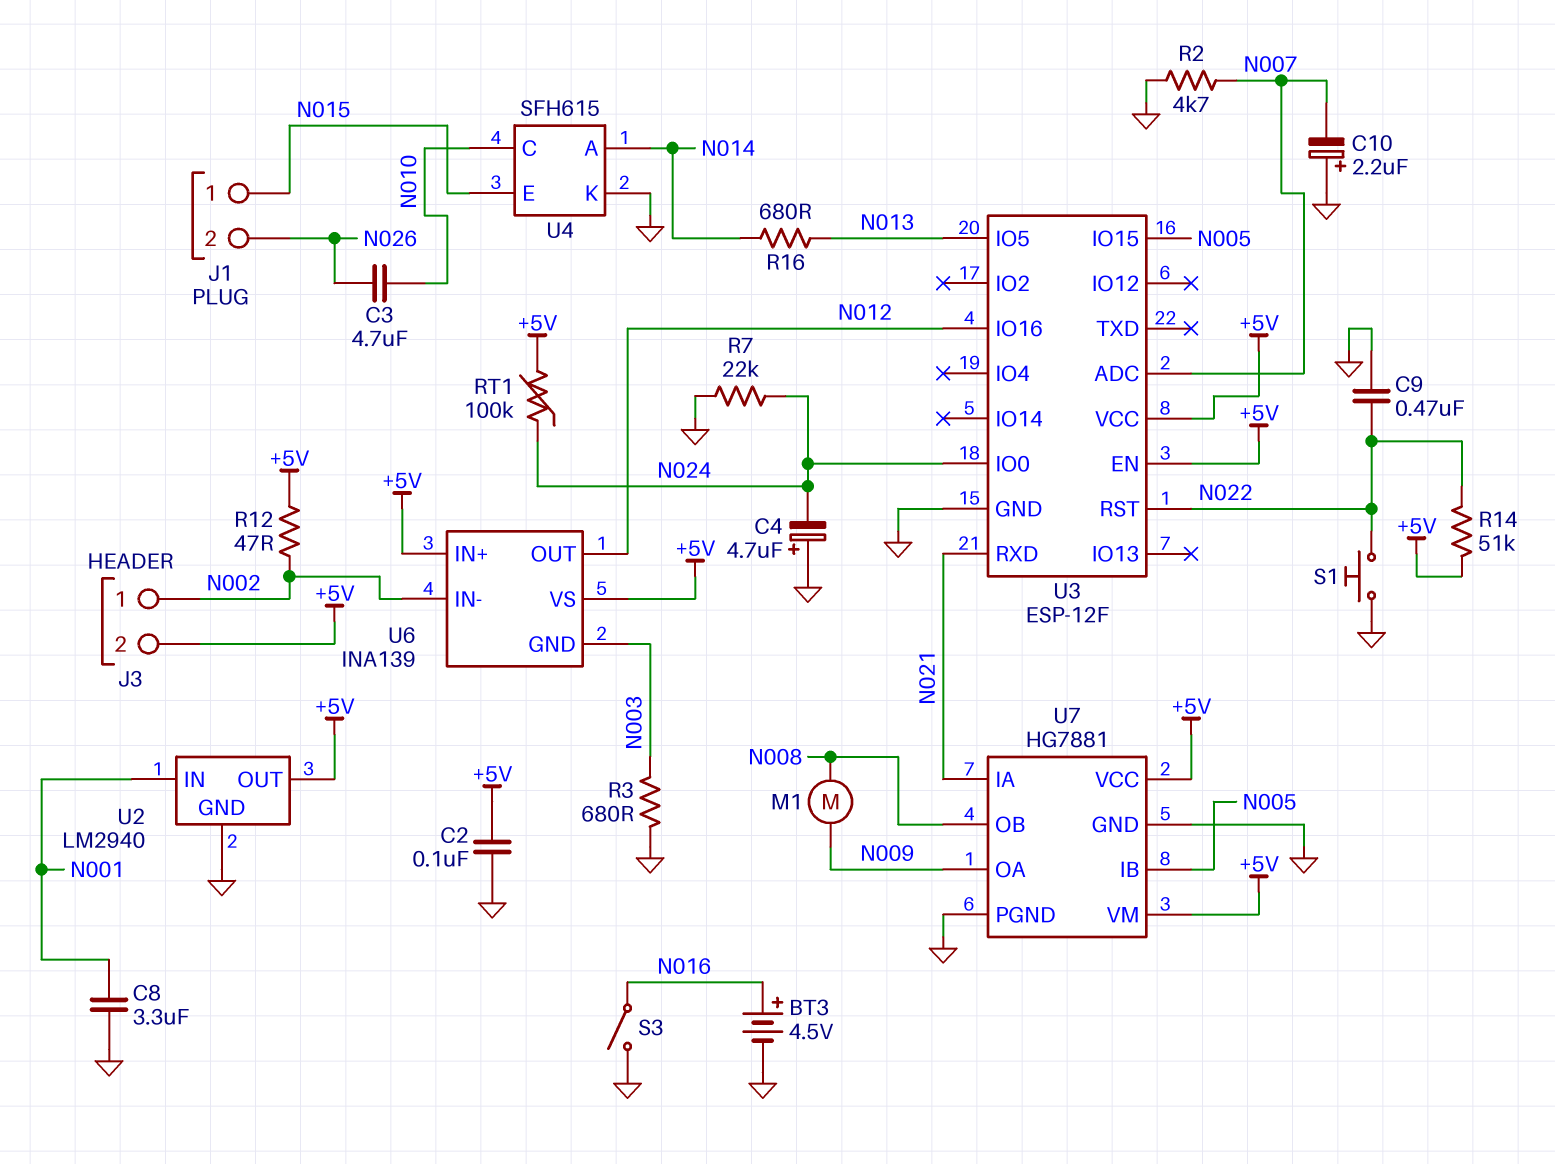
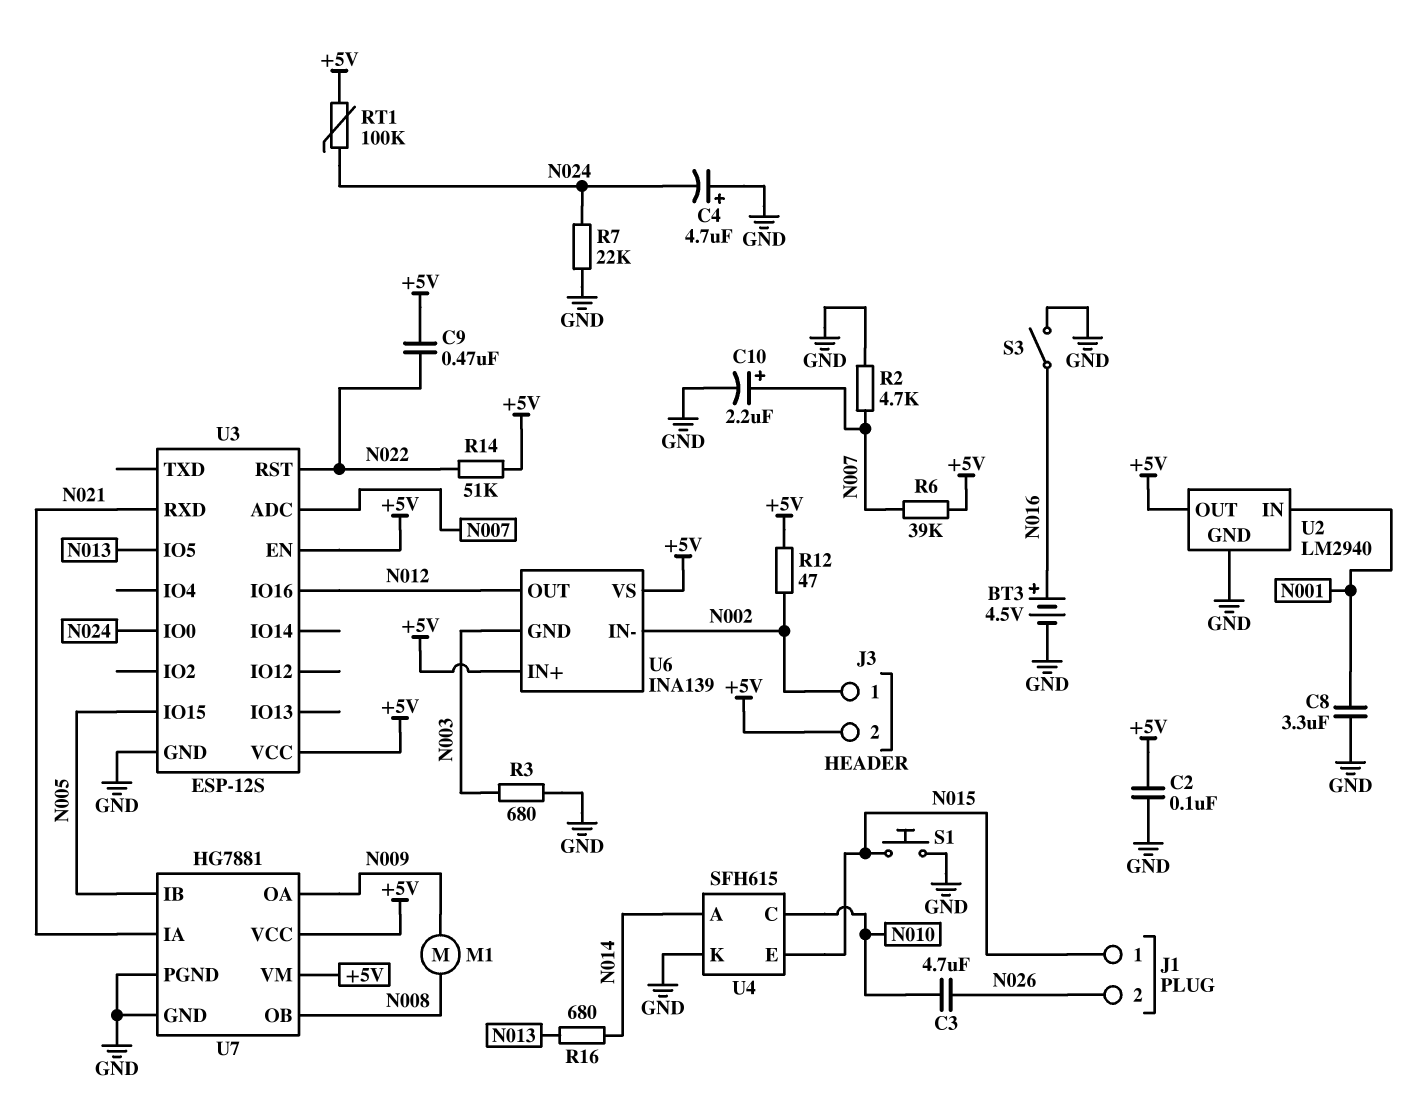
C9: 470nF (GND, N022) -> 470nF (+5V, N022)
C10: 2.2uF (plus GND, minus N007) -> 2.2uF (plus N007, minus GND)
R6: none -> 39k (+5V, N007)
S1: button (GND, N022) -> button (GND, N015)
U3: ESP-12F -> ESP-12S

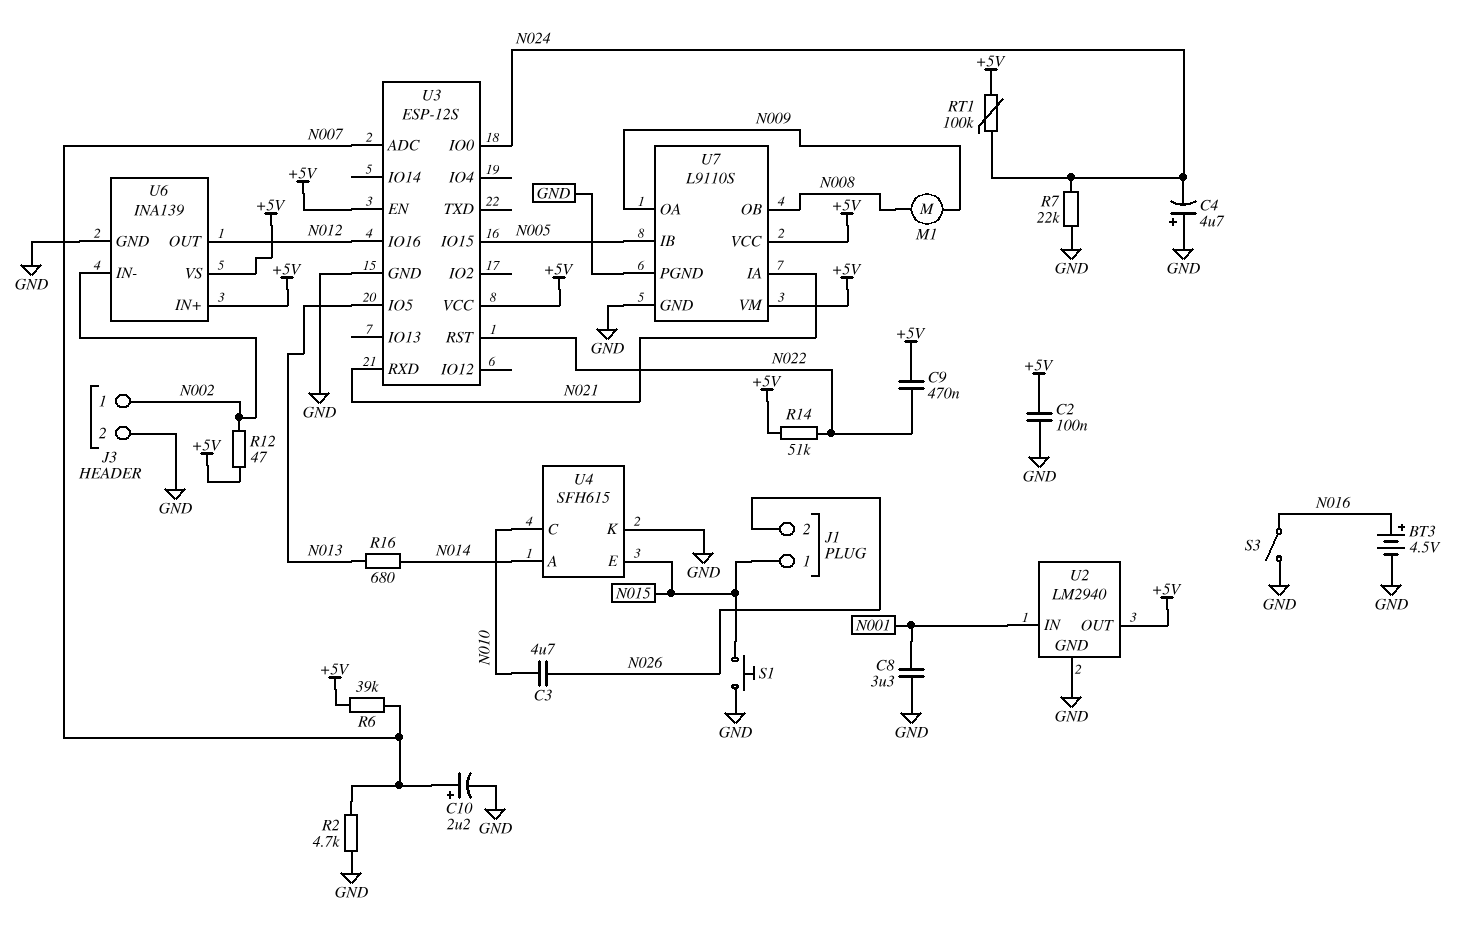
J3 pin 2: +5V -> GND
R3: 680 (GND, N003) -> none
U6 pin GND: N003 -> GND
U7: HG7881 -> L9110S

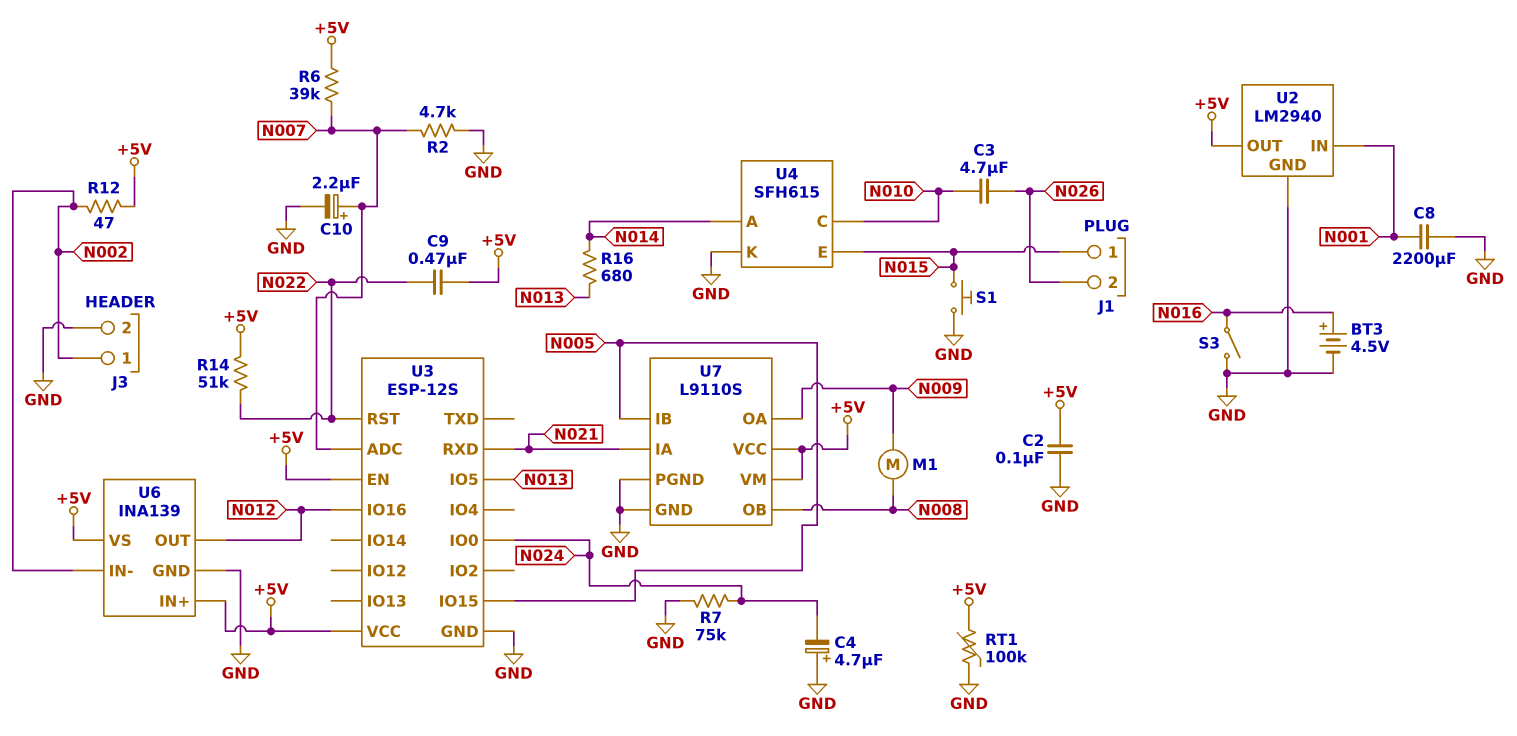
C8: 3.3uF (GND, N001) -> 2200uF (GND, N001)
R7: 22k (GND, N024) -> 75k (GND, N024)
RT1: 100k (+5V, N024) -> 100k (+5V, GND)

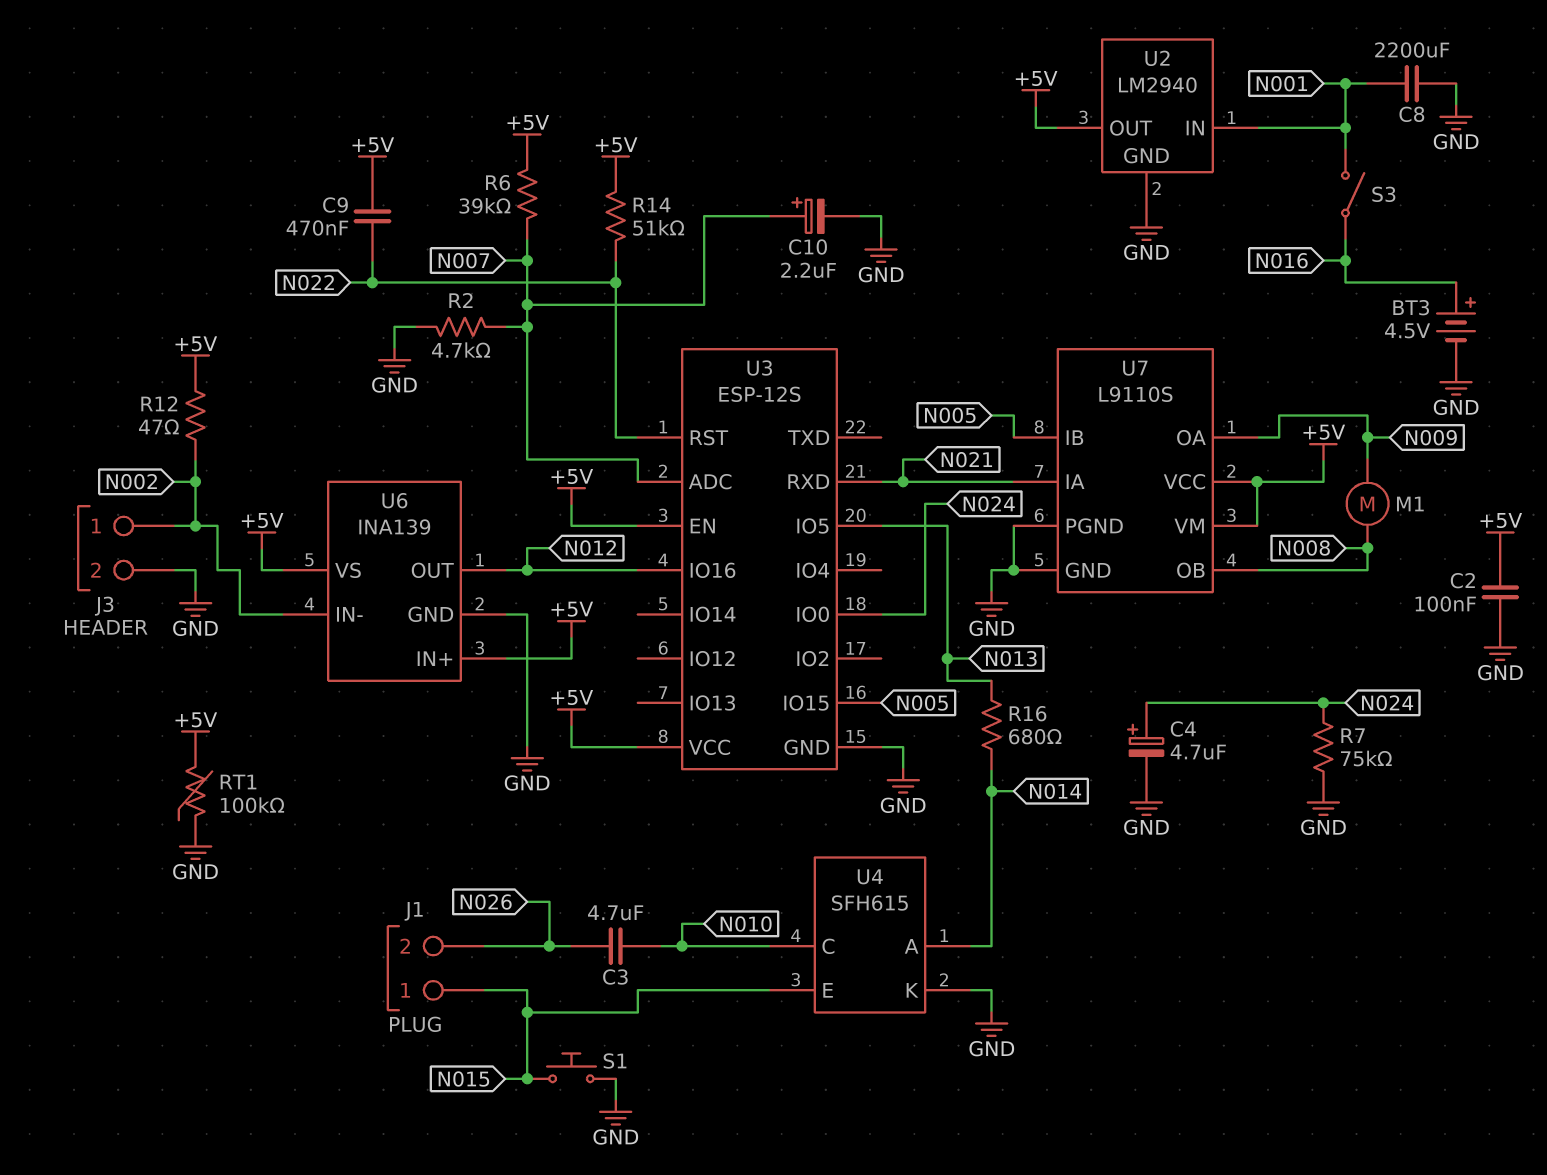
C4: 4.7uF (plus GND, minus N024) -> 4.7uF (plus N024, minus GND)
S3: switch (GND, N016) -> switch (N001, N016)

